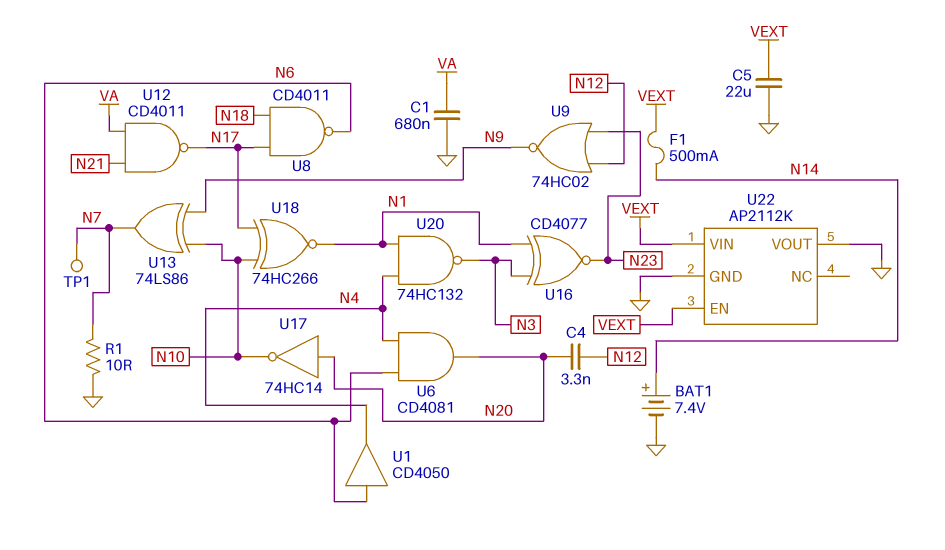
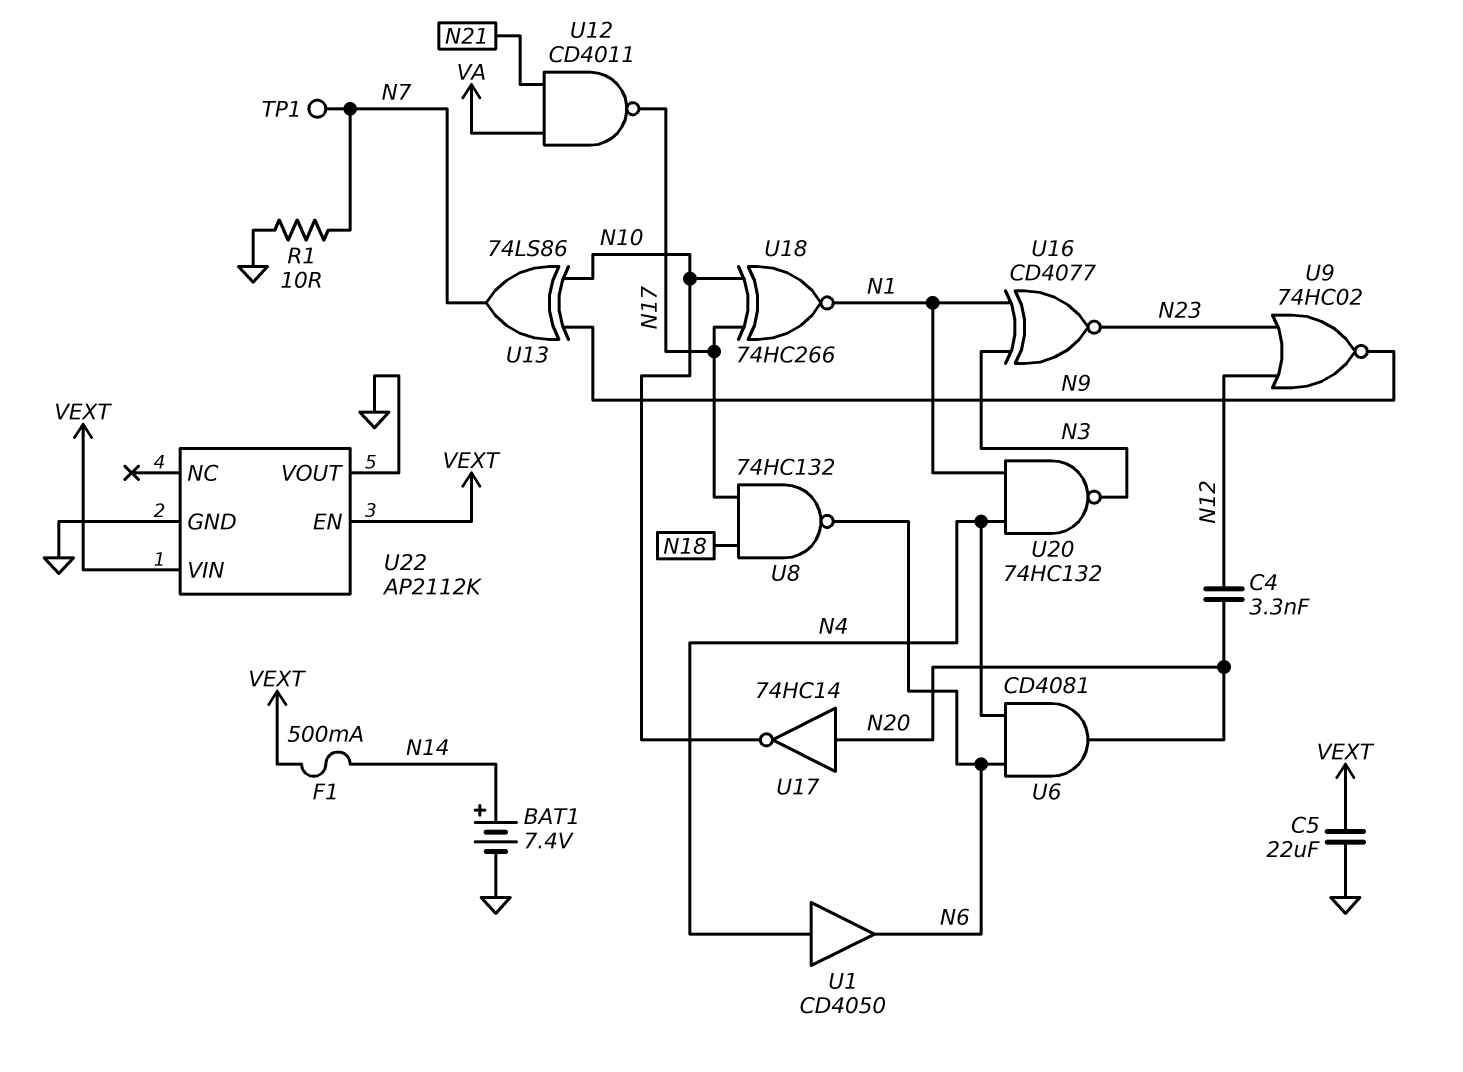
C1: 680nF (GND, VA) -> none
U1: buffer CD4050 (in N6, out N4) -> buffer CD4050 (in N4, out N6)
U8: NAND CD4011 (in N17, in N18, out N6) -> NAND 74HC132 (in N17, in N18, out N6)

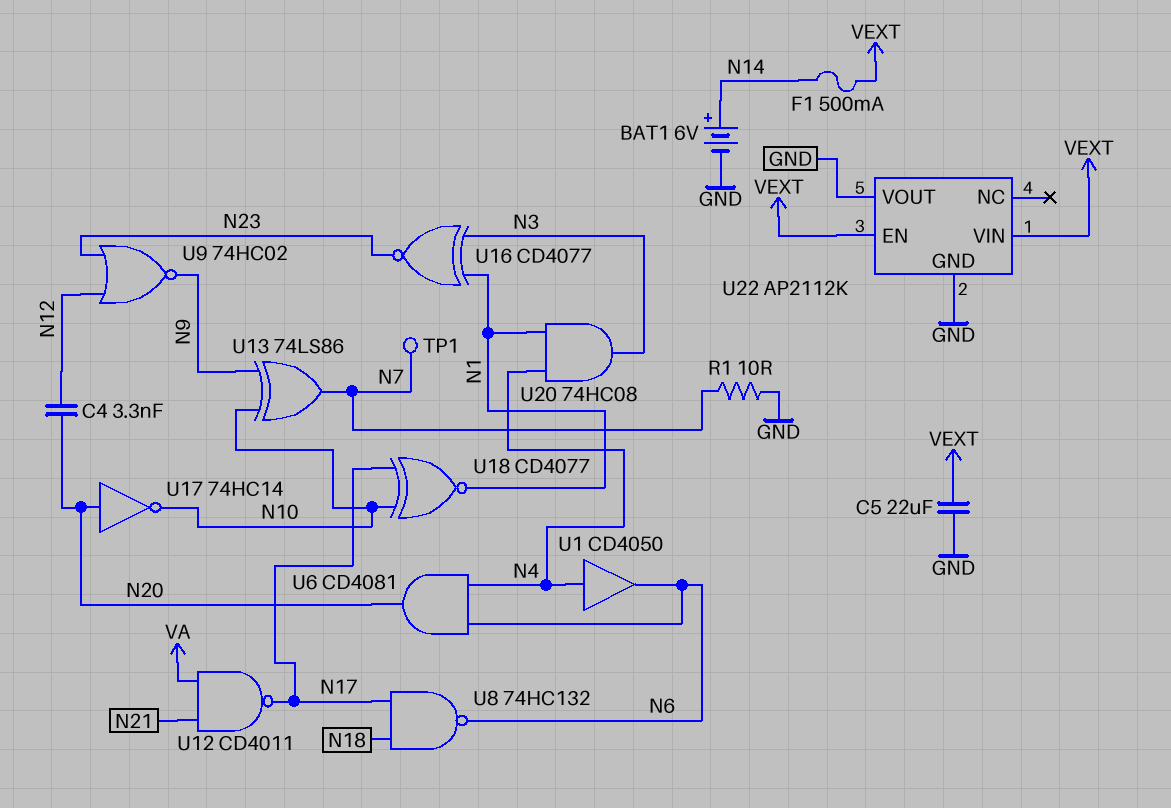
BAT1: 7.4V (plus N14, minus GND) -> 6V (plus N14, minus GND)
U18: XNOR 74HC266 (in N10, in N17, out N1) -> XNOR CD4077 (in N10, in N17, out N1)
U20: NAND 74HC132 (in N1, in N4, out N3) -> AND 74HC08 (in N1, in N4, out N3)

